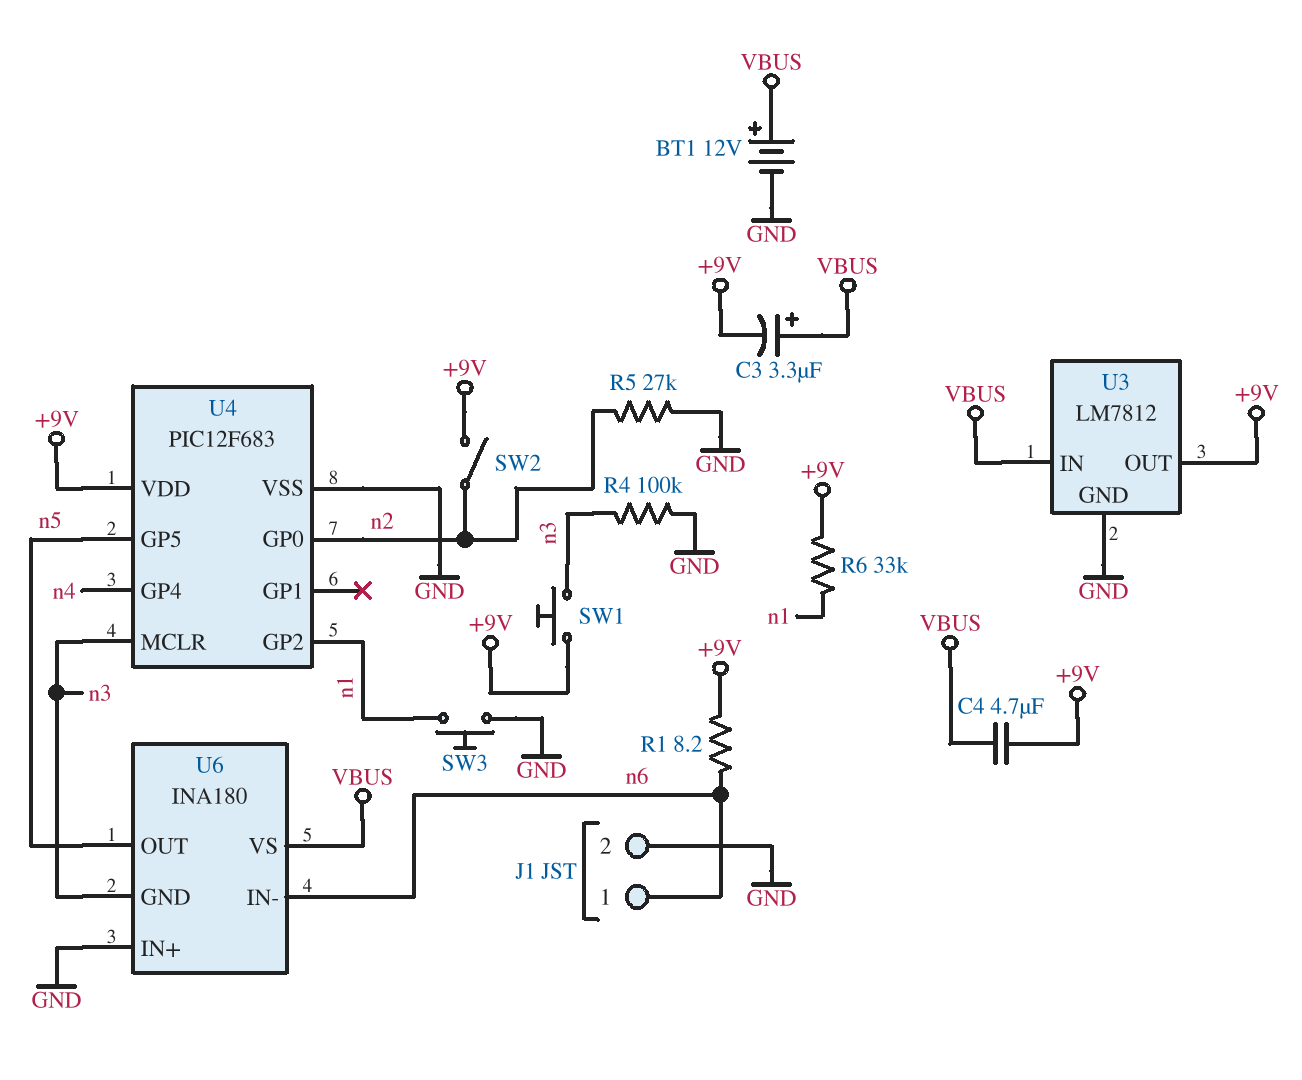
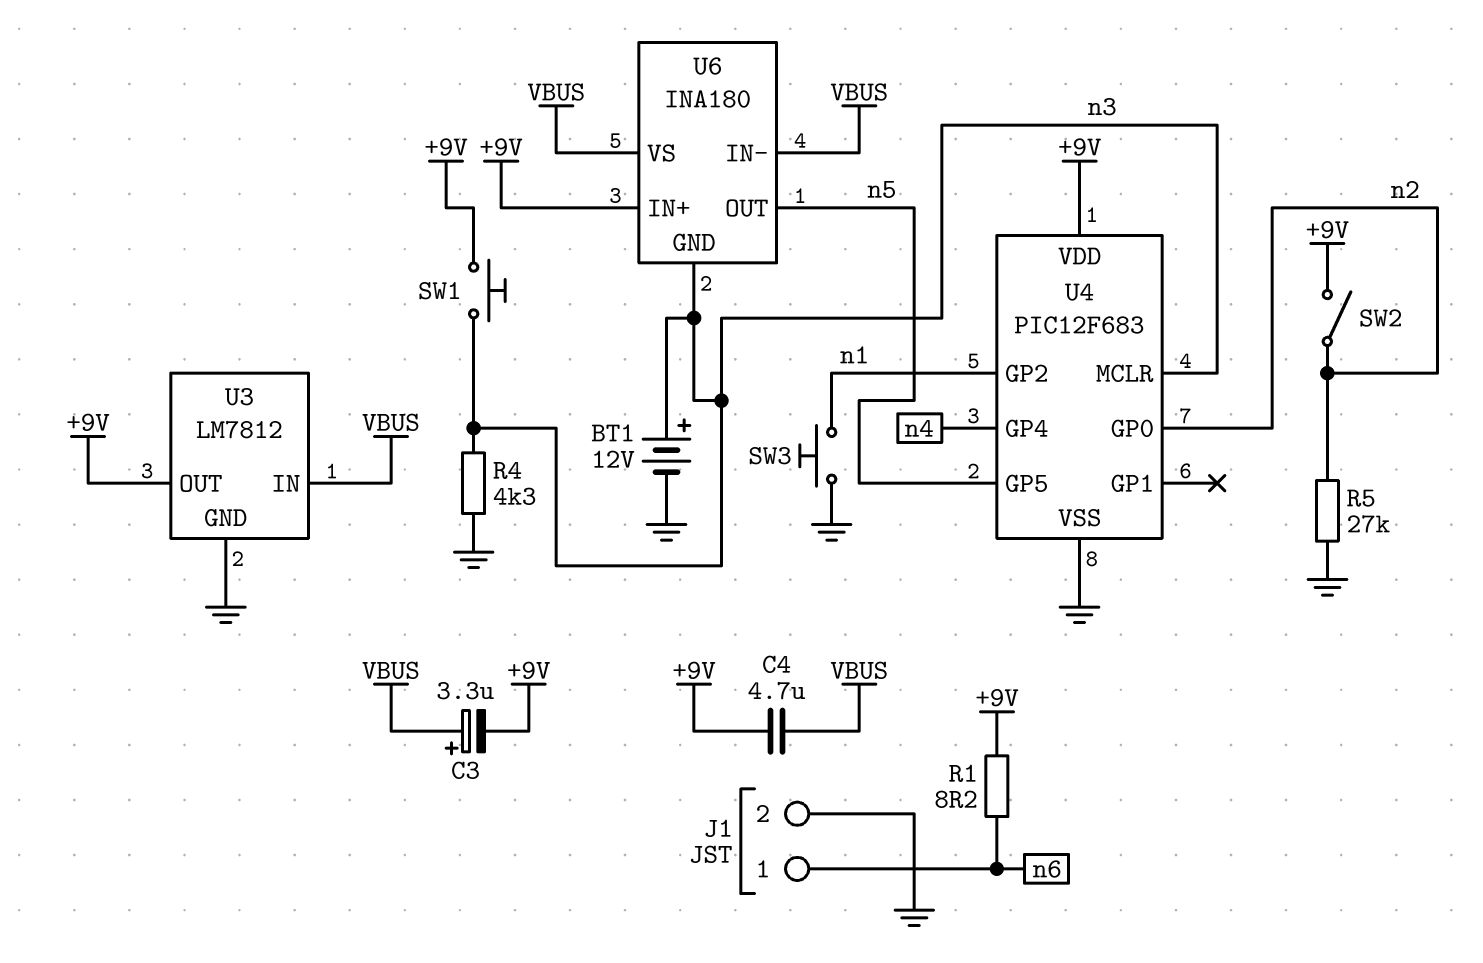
BT1: 12V (plus VBUS, minus GND) -> 12V (plus n3, minus GND)
R4: 100k (GND, n3) -> 4.3k (GND, n3)
R6: 33k (+9V, n1) -> none
U6 pin IN+: GND -> +9V
U6 pin IN-: n6 -> VBUS

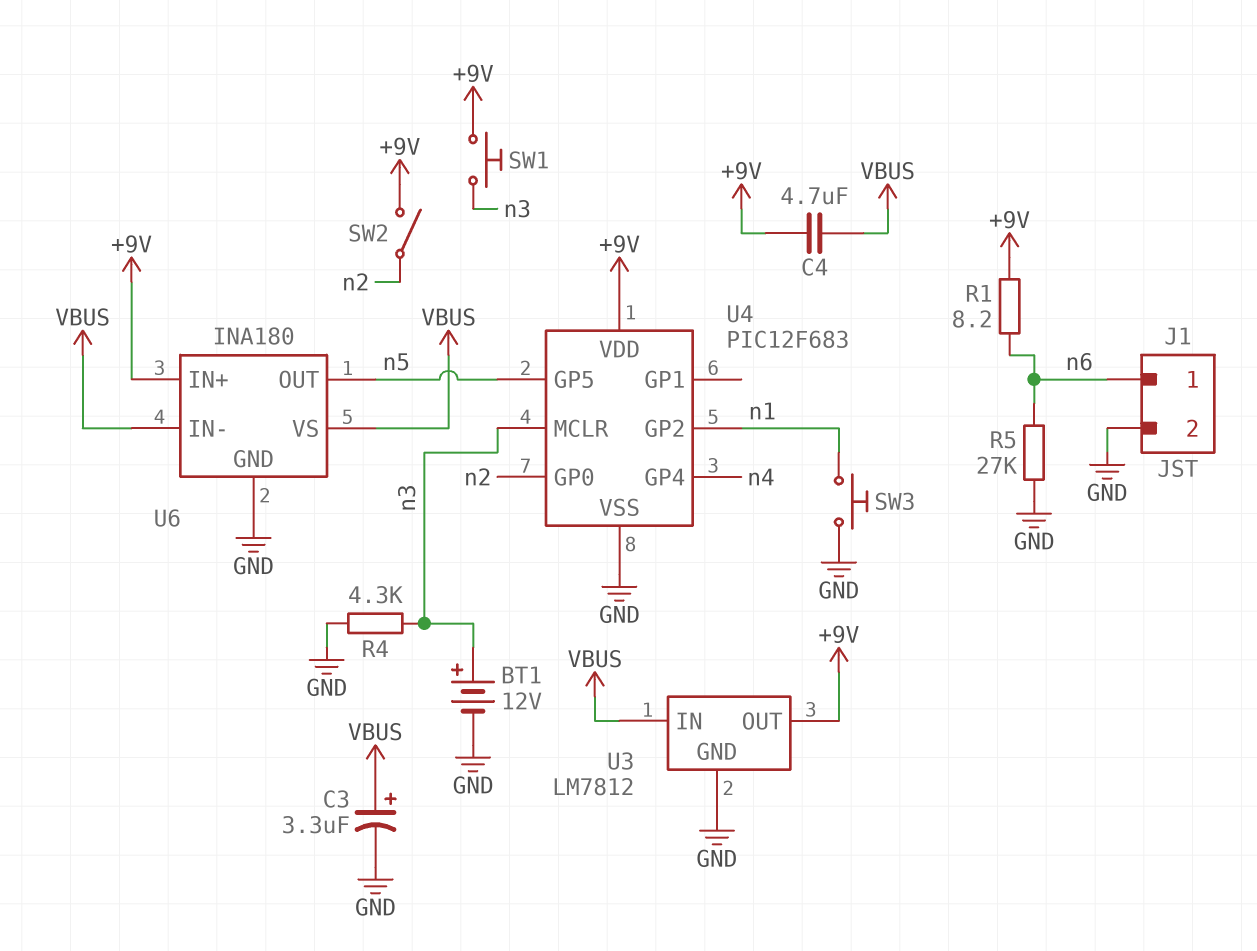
C3: 3.3uF (plus VBUS, minus +9V) -> 3.3uF (plus VBUS, minus GND)
R5: 27k (GND, n2) -> 27k (GND, n6)
U6 pin GND: n3 -> GND

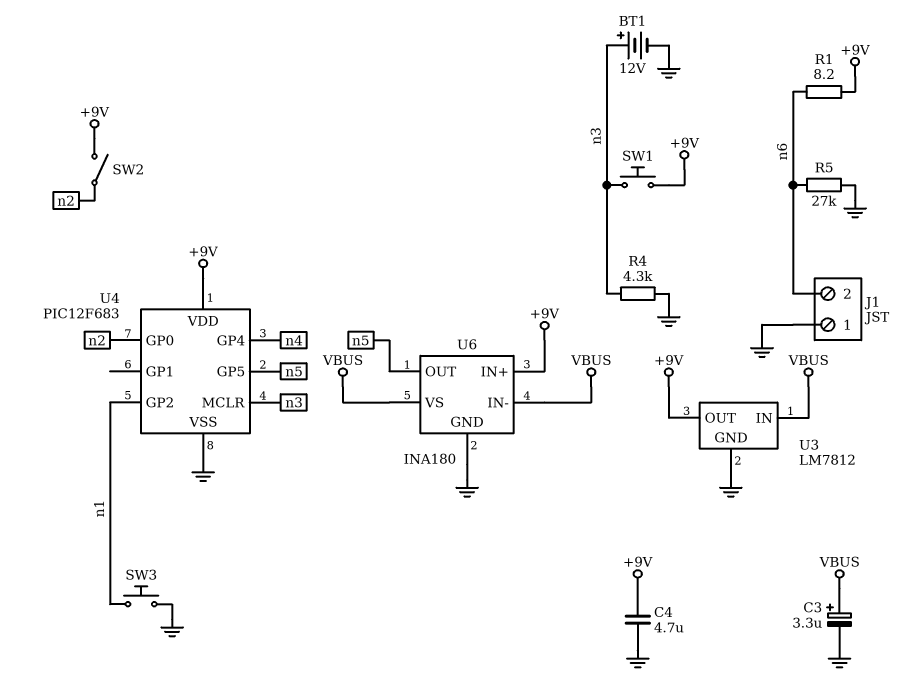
C4: 4.7uF (+9V, VBUS) -> 4.7uF (+9V, GND)
J1 pin 1: n6 -> GND
J1 pin 2: GND -> n6

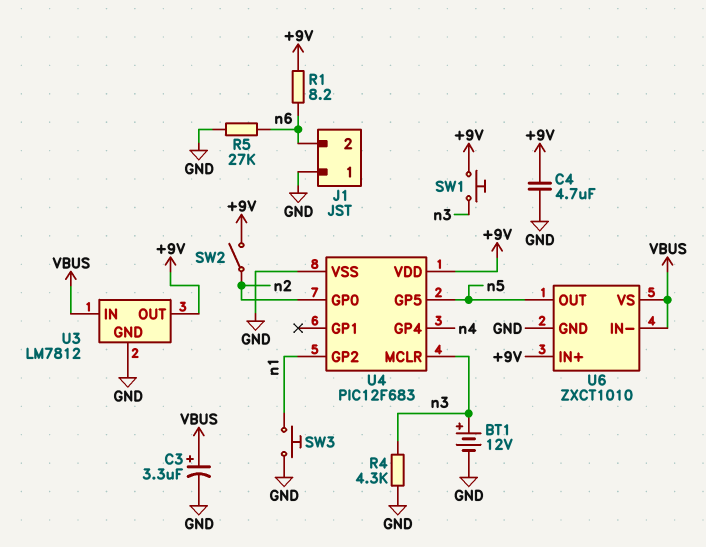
U6: INA180 -> ZXCT1010

